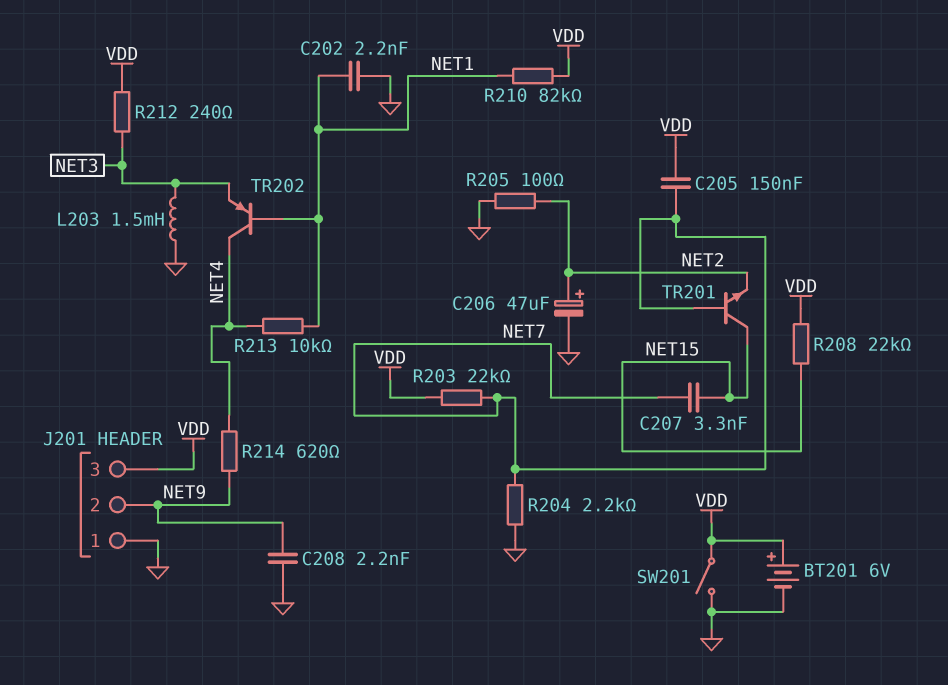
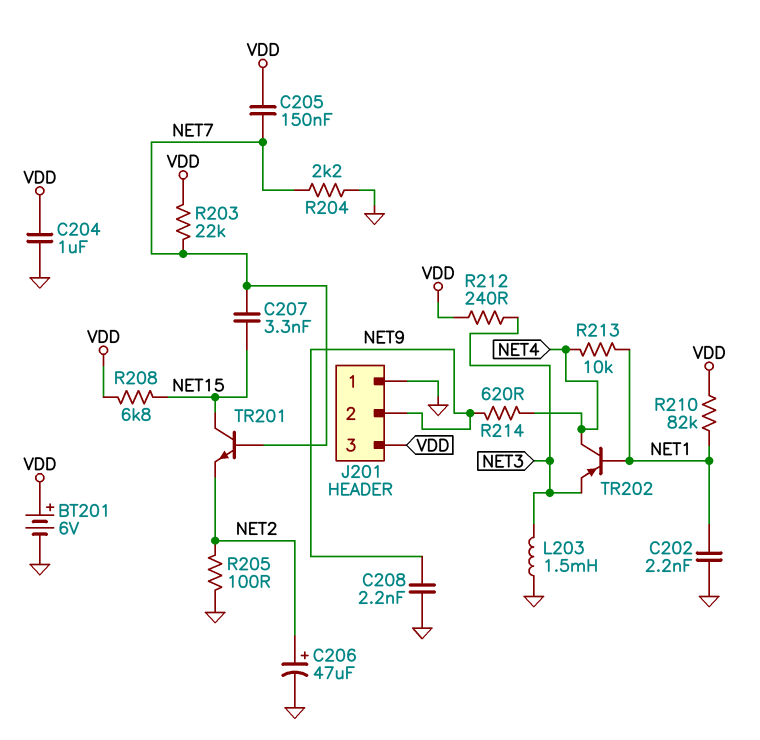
C204: none -> 1uF (GND, VDD)
R208: 22k (NET15, VDD) -> 6.8k (NET15, VDD)
SW201: switch (GND, VDD) -> none

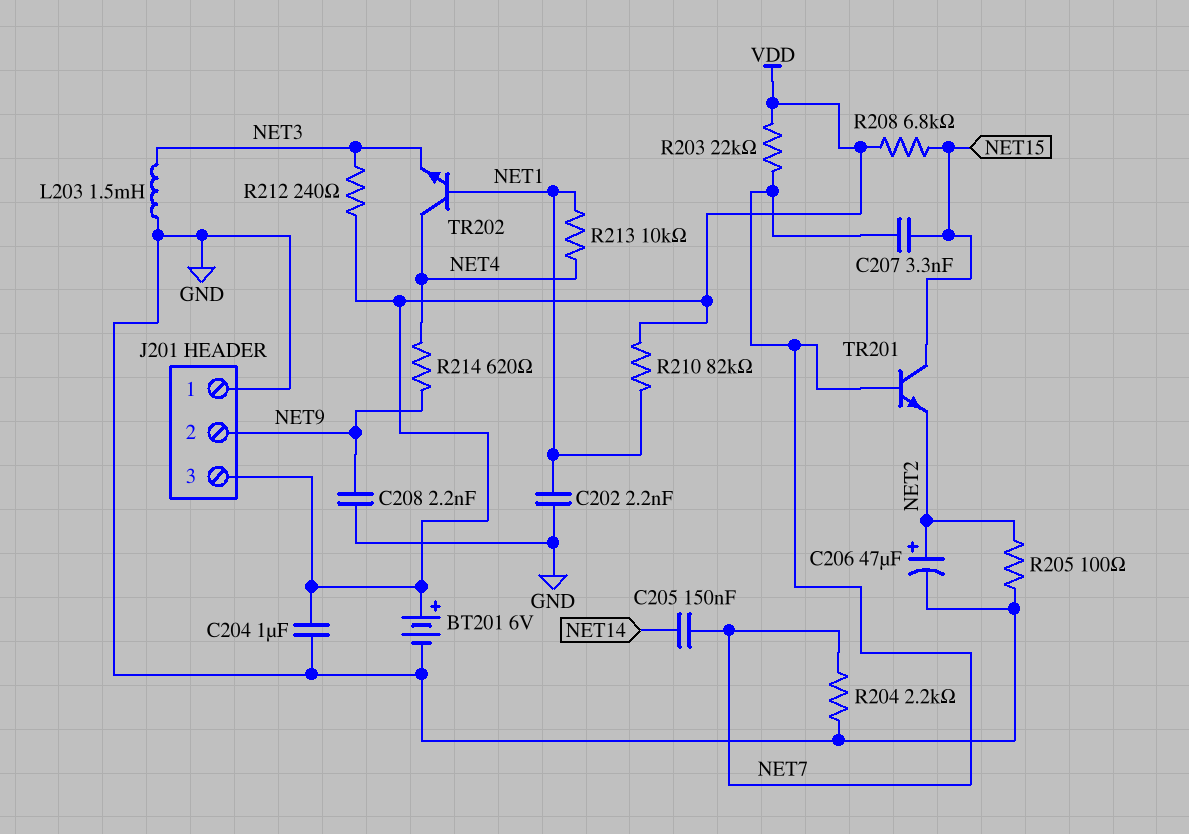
C205: 150nF (NET7, VDD) -> 150nF (NET7, NET14)
TR202: PNP (B NET1, C NET4, E NET3) -> NPN (B NET1, C NET4, E NET3)

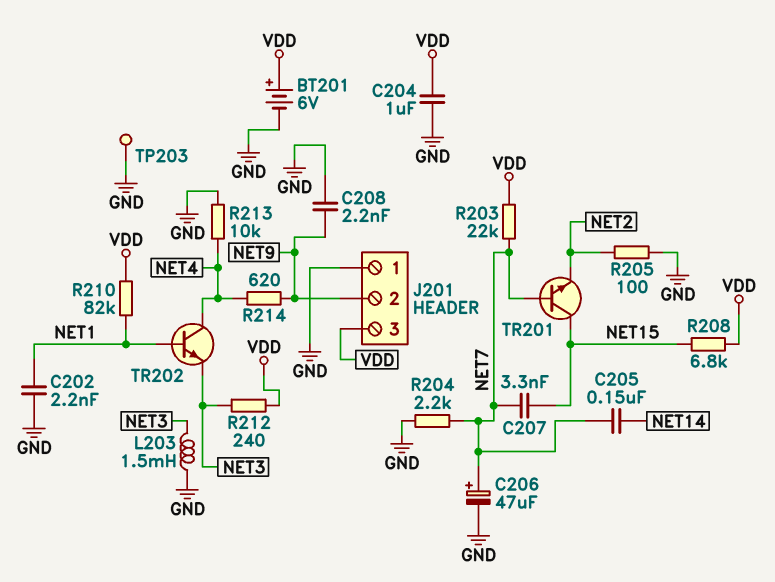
C206: 47uF (plus NET2, minus GND) -> 47uF (plus NET7, minus GND)
R213: 10k (NET1, NET4) -> 10k (GND, NET4)
TP203: none -> test point (GND)

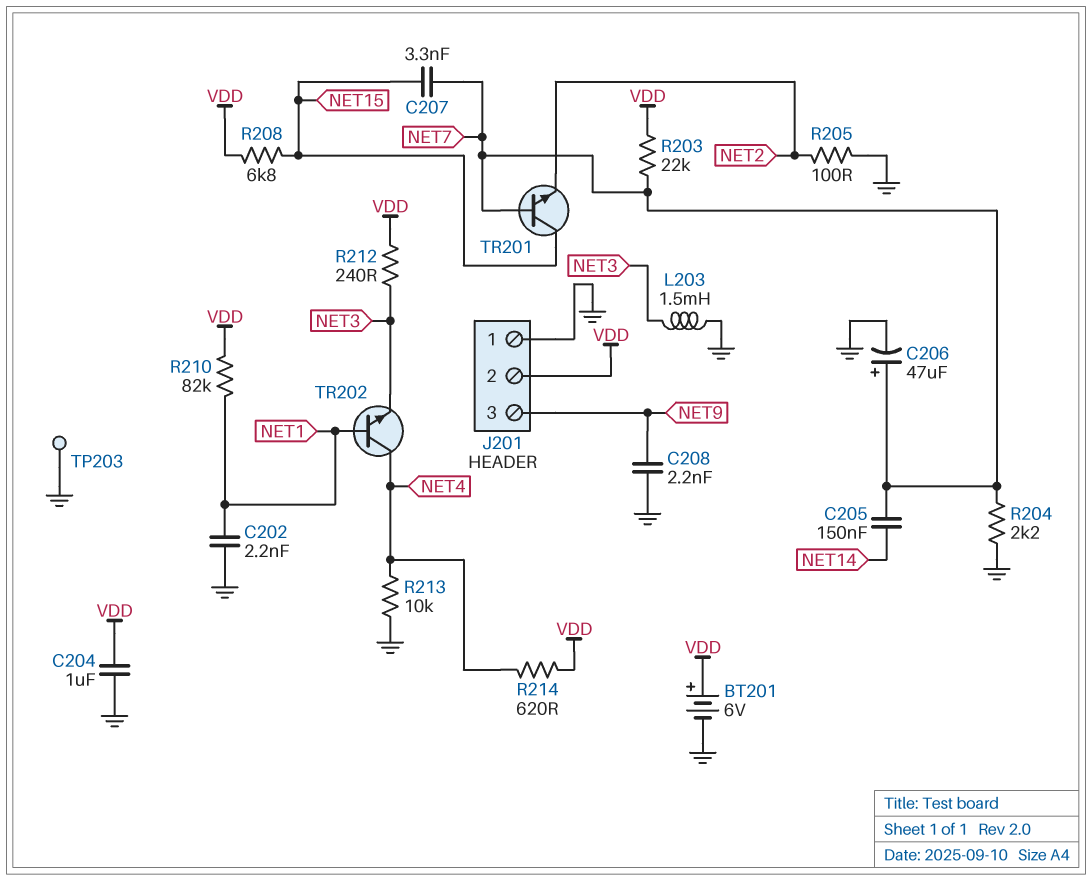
J201 pin 2: NET9 -> VDD
J201 pin 3: VDD -> NET9
R214: 620 (NET4, NET9) -> 620 (NET4, VDD)

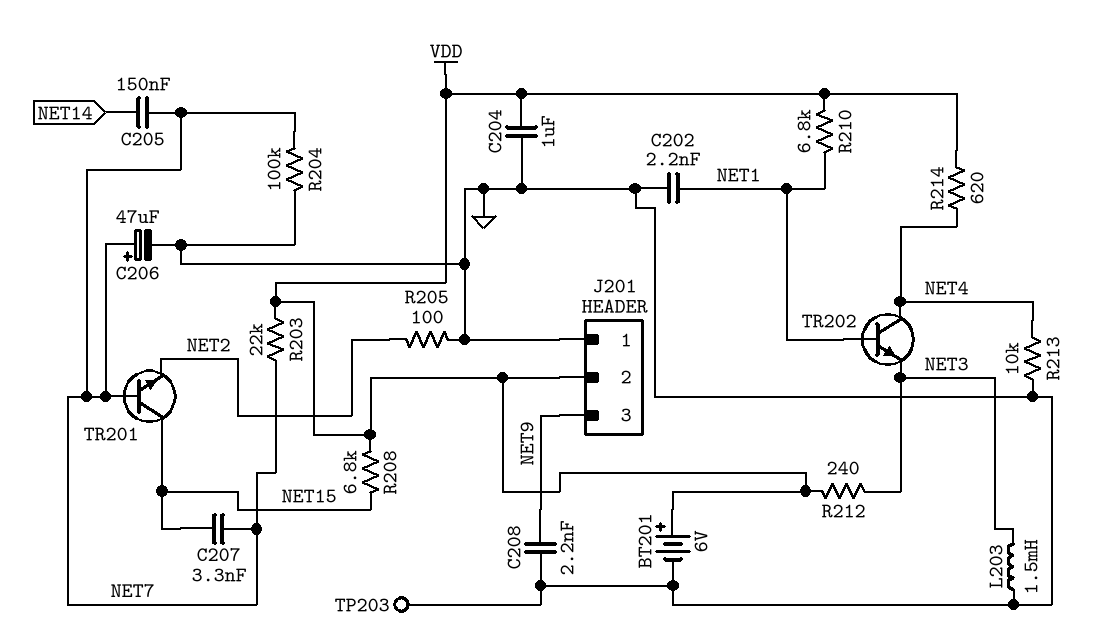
R204: 2.2k (GND, NET7) -> 100k (GND, NET7)
R210: 82k (NET1, VDD) -> 6.8k (NET1, VDD)

